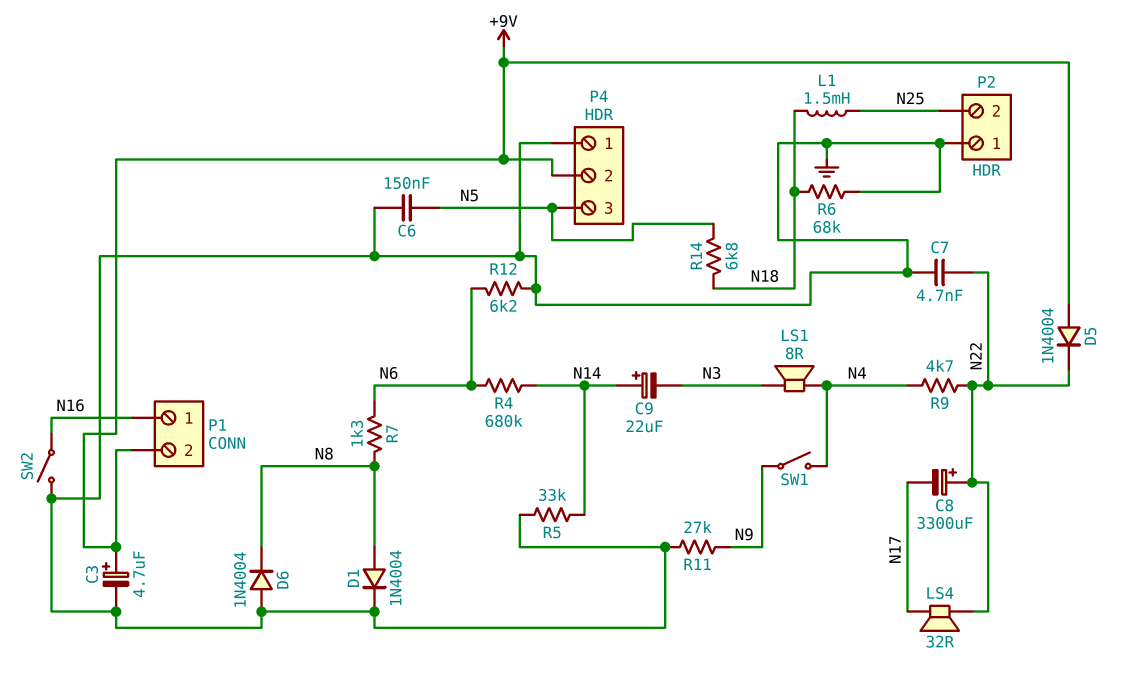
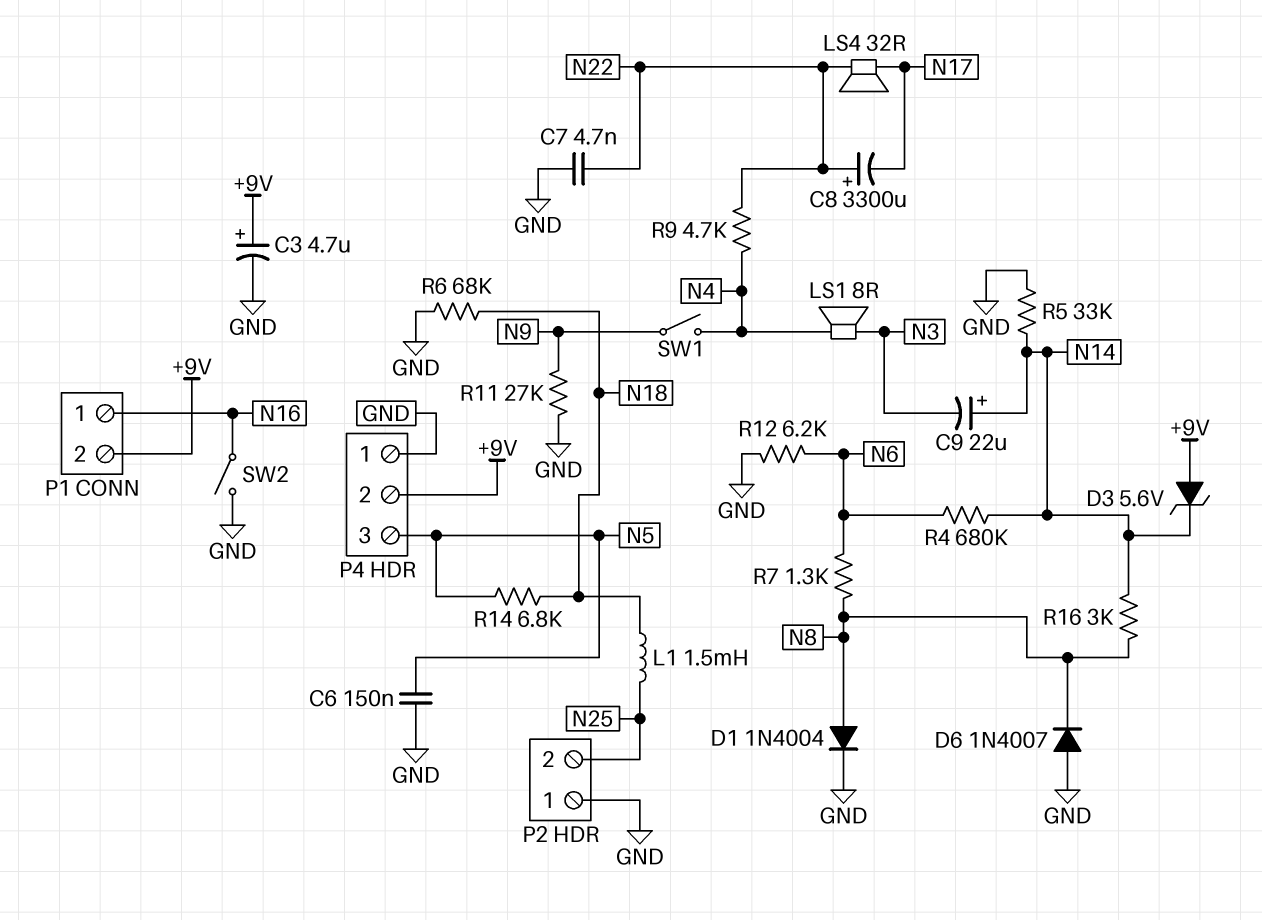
D3: none -> zener 5.6V (A +9V, K N14)
D5: diode 1N4004 (A +9V, K N22) -> none
D6: diode 1N4004 (A GND, K N8) -> diode 1N4007 (A GND, K N8)
R16: none -> 3k (N8, N14)

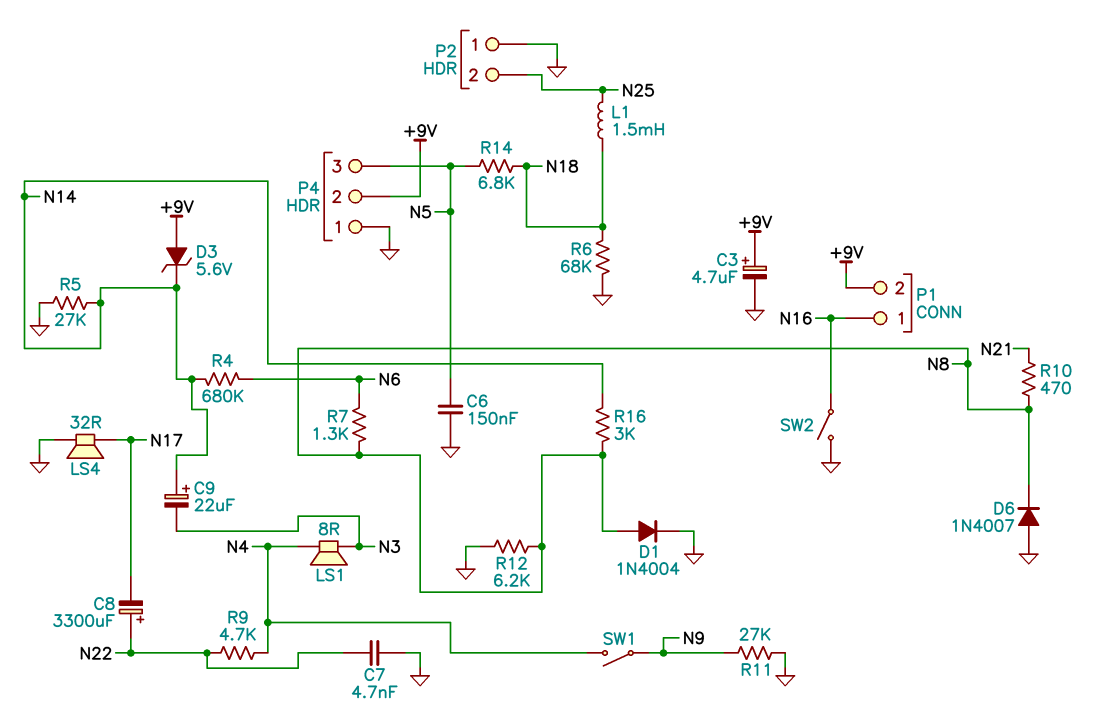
LS4: speaker 32R (N17, N22) -> speaker 32R (GND, N17)
R5: 33k (GND, N14) -> 27k (GND, N14)
R10: none -> 470 (N8, N21)
R12: 6.2k (GND, N6) -> 6.2k (GND, N8)

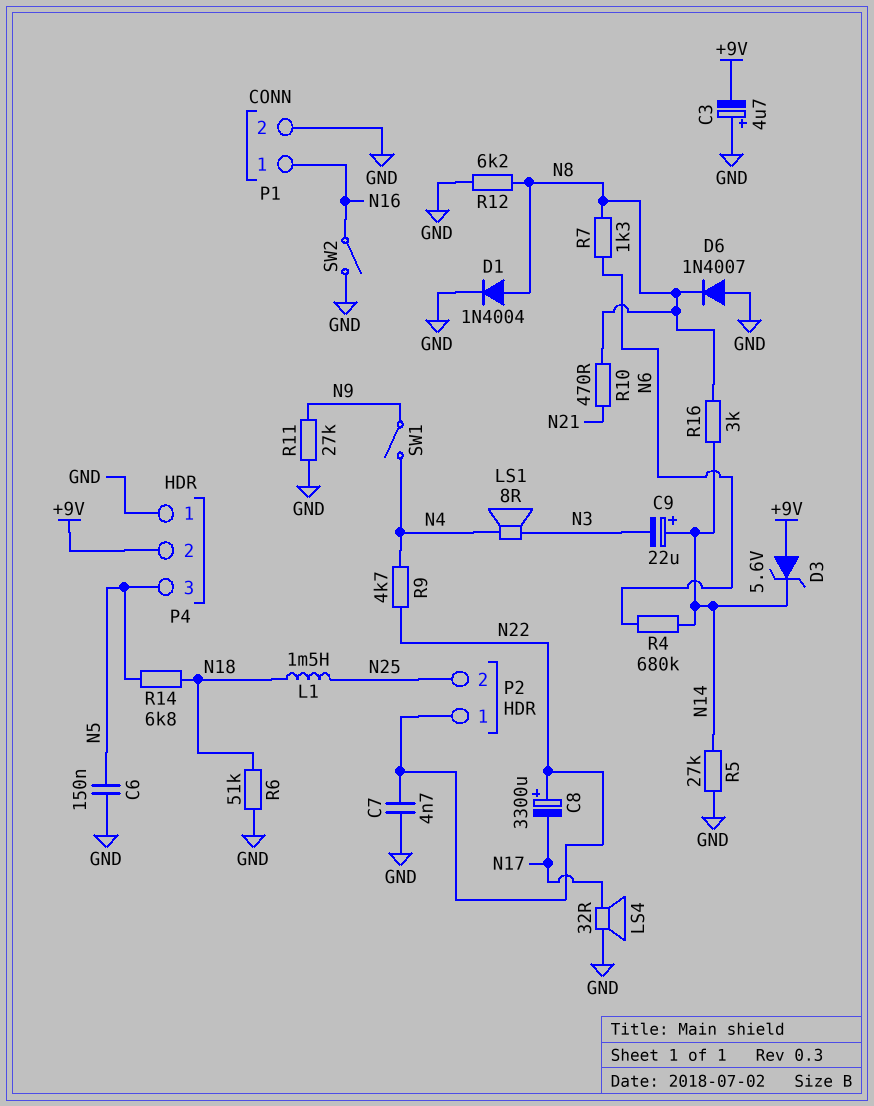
C3: 4.7uF (plus +9V, minus GND) -> 4.7uF (plus GND, minus +9V)
P1 pin 2: +9V -> GND
P2 pin 1: GND -> N22
R6: 68k (GND, N18) -> 51k (GND, N18)

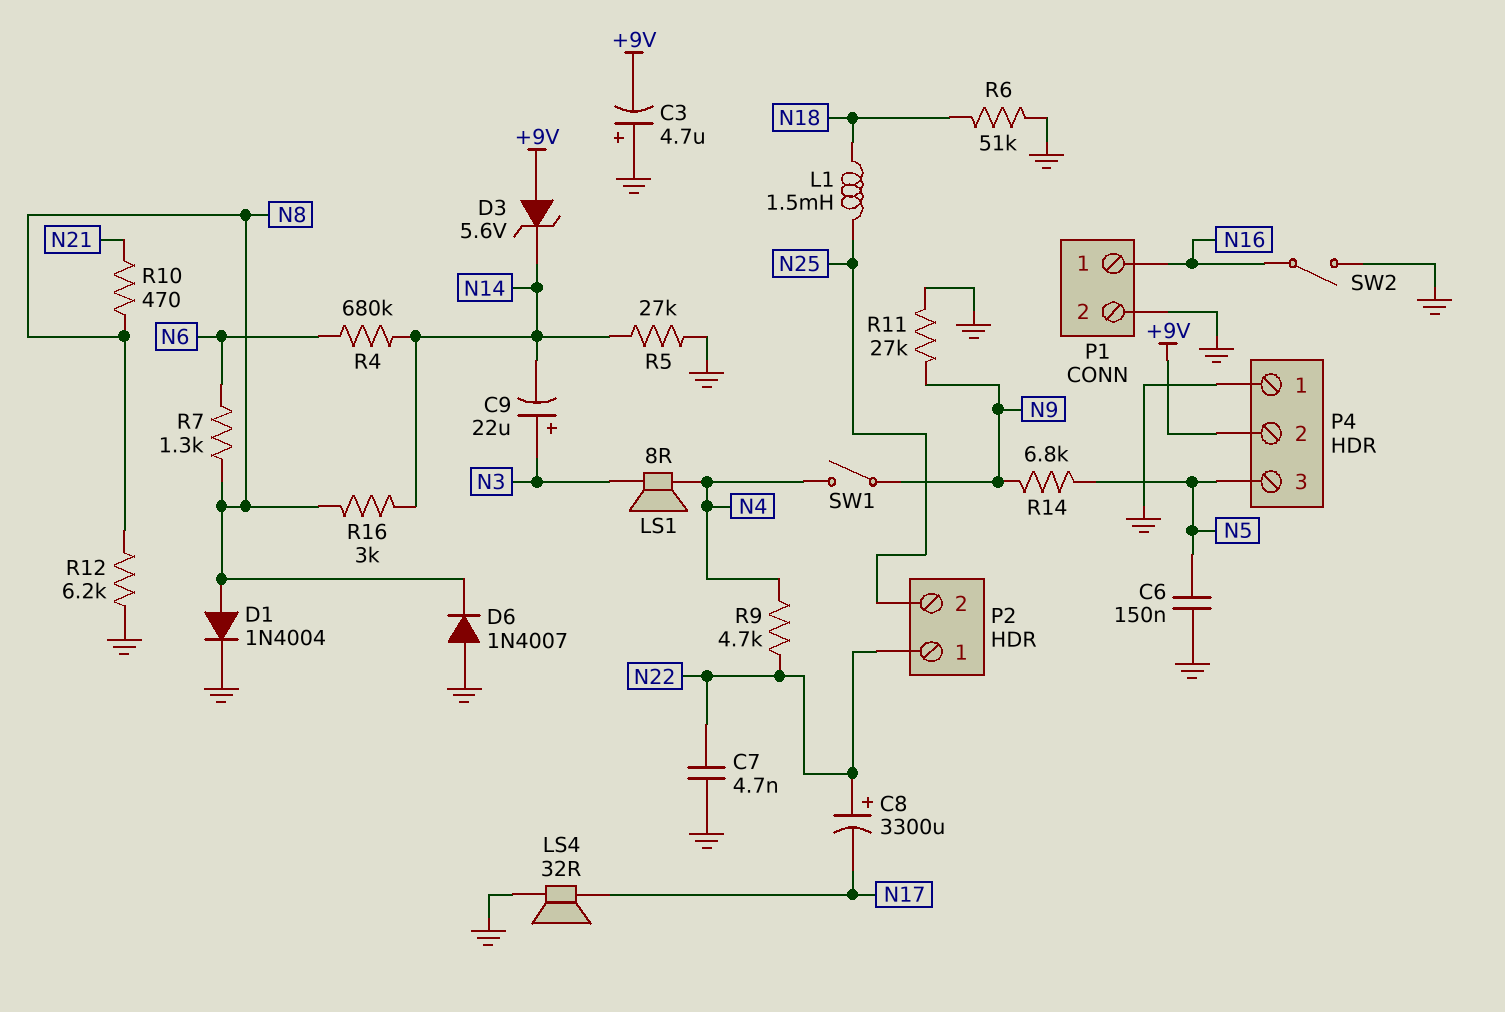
C9: 22uF (plus N14, minus N3) -> 22uF (plus N3, minus N14)
R14: 6.8k (N5, N18) -> 6.8k (N5, N9)

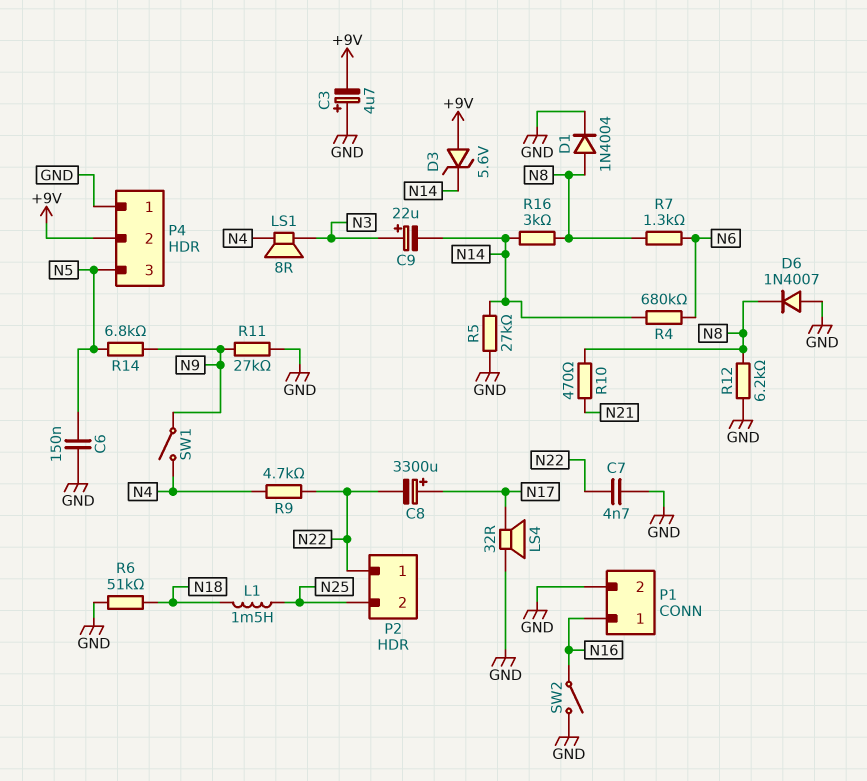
C8: 3300uF (plus N22, minus N17) -> 3300uF (plus N17, minus N22)

